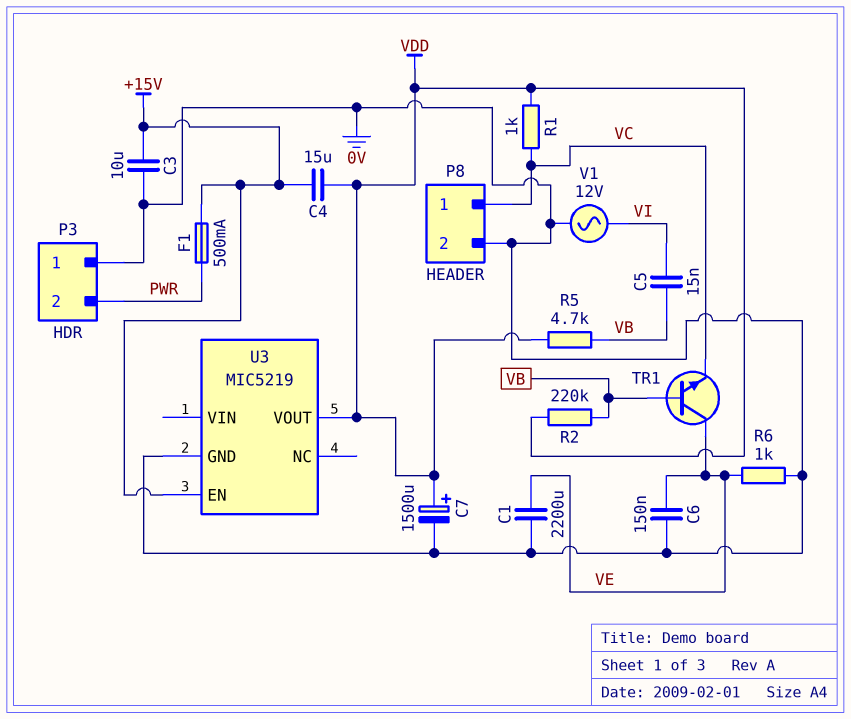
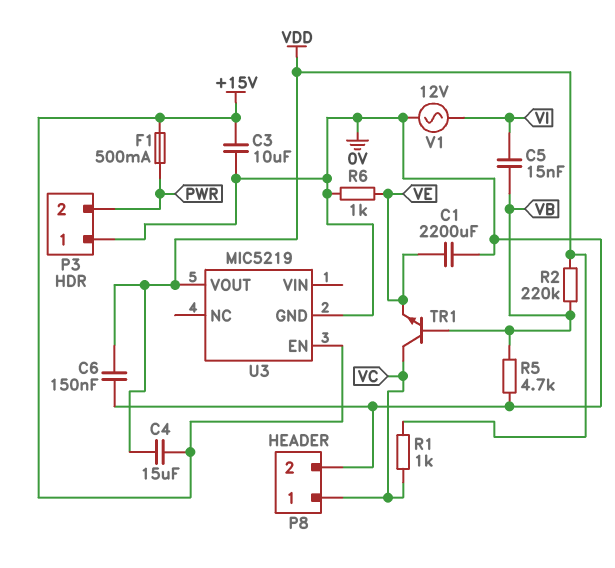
C6: 150nF (0V, VE) -> 150nF (0V, VDD)
C7: 1500uF (plus VDD, minus 0V) -> none
R5: 4.7k (VB, VDD) -> 4.7k (0V, VB)
TR1: NPN (B VB, C VE, E VC) -> NPN (B VB, C VC, E VE)

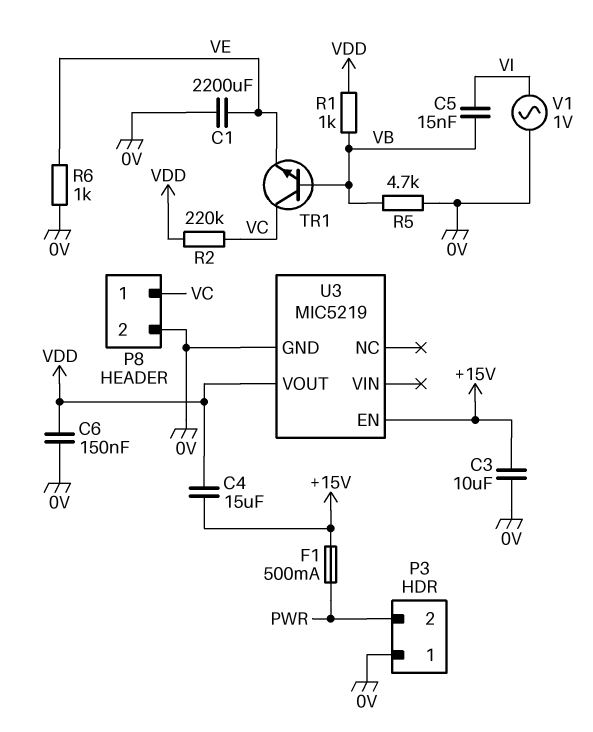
R1: 1k (VC, VDD) -> 1k (VB, VDD)
R2: 220k (VB, VDD) -> 220k (VC, VDD)
V1: AC 12V (0V, VI) -> AC 1V (0V, VI)

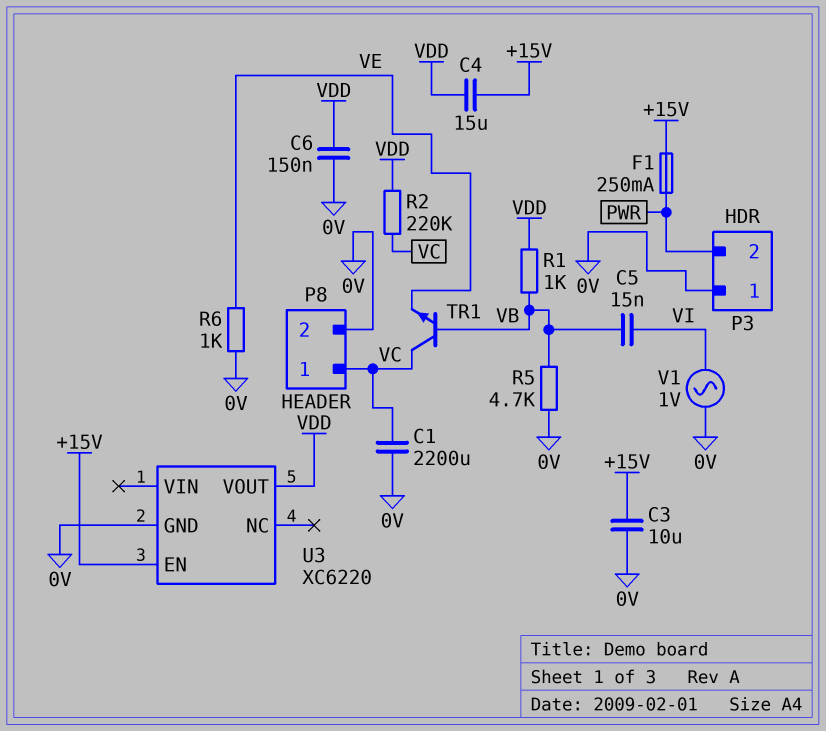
C1: 2200uF (0V, VE) -> 2200uF (0V, VC)
F1: 500mA (+15V, PWR) -> 250mA (+15V, PWR)
U3: MIC5219 -> XC6220

